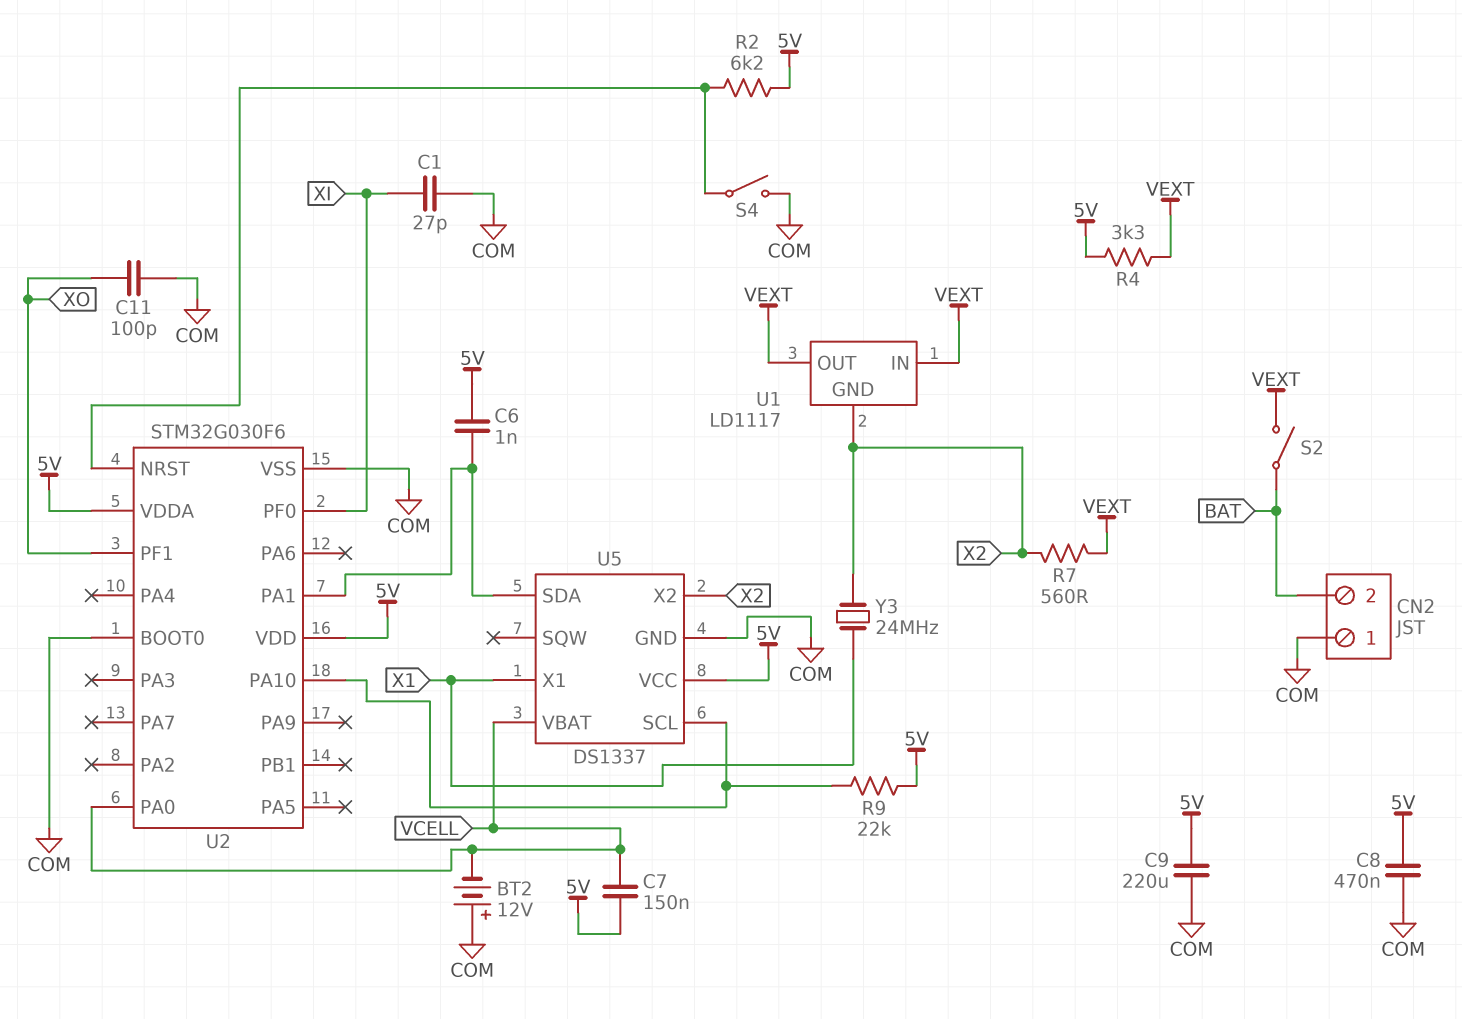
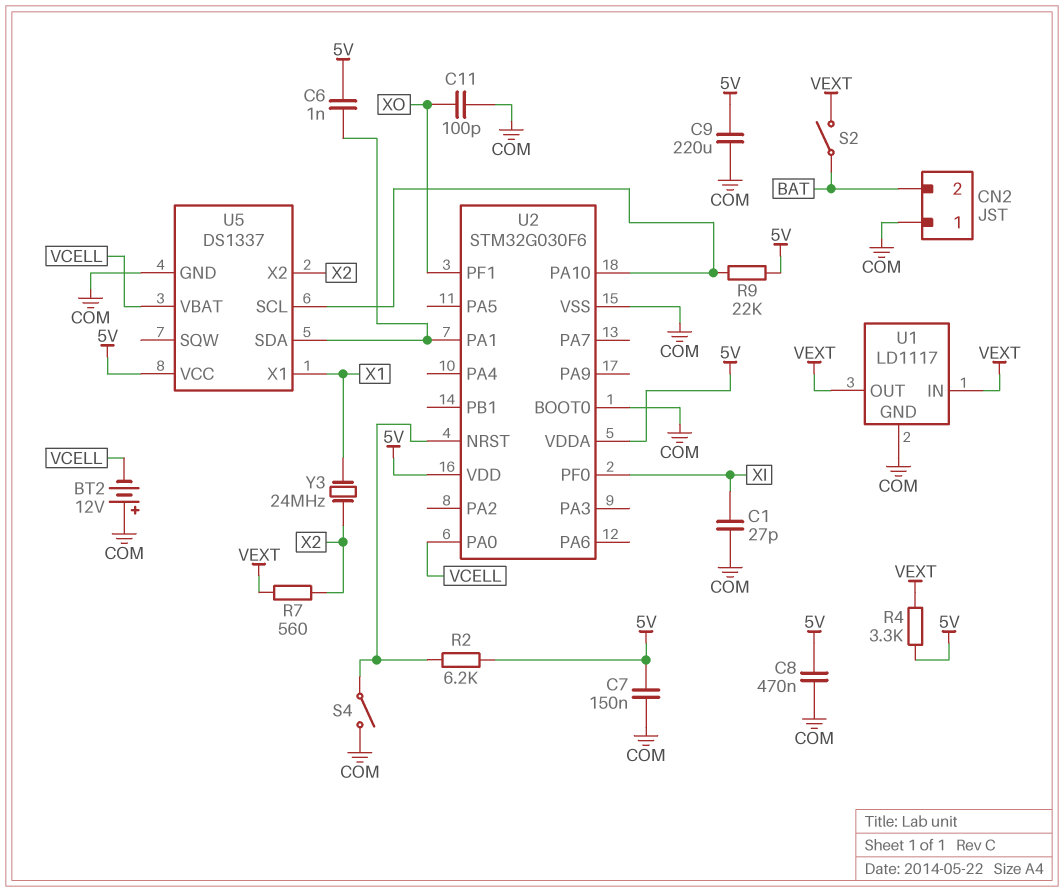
C7: 150nF (5V, VCELL) -> 150nF (5V, COM)
U1 pin GND: X2 -> COM

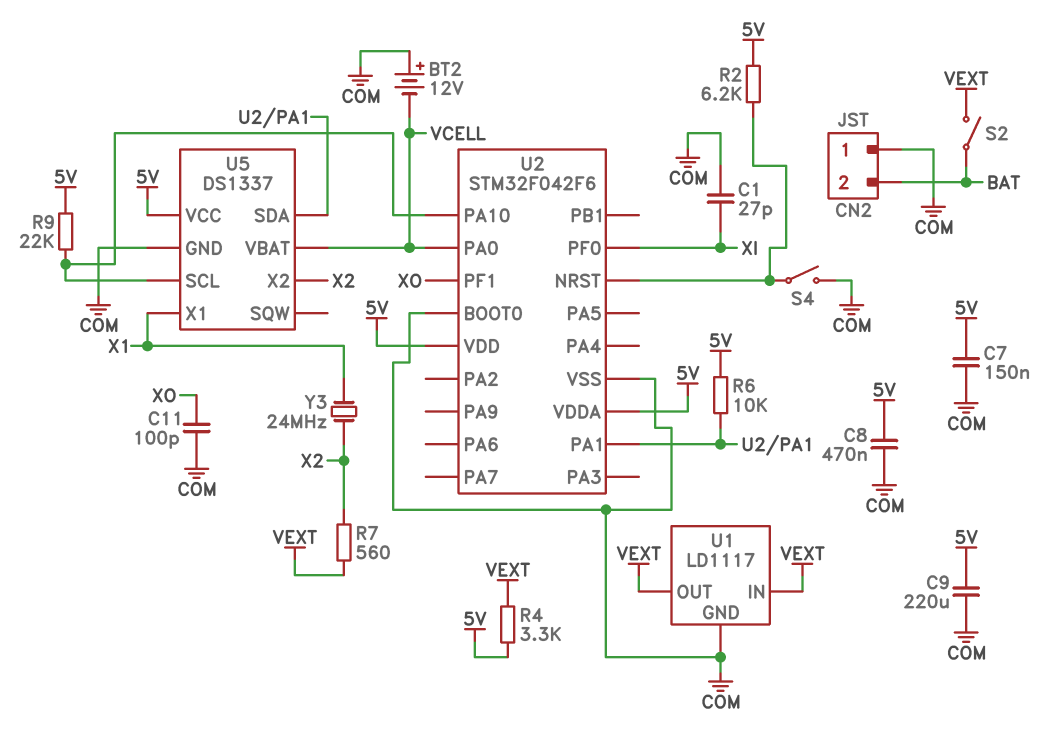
C6: 1nF (5V, U2/PA1) -> none
R6: none -> 10k (5V, U2/PA1)
U2: STM32G030F6 -> STM32F042F6

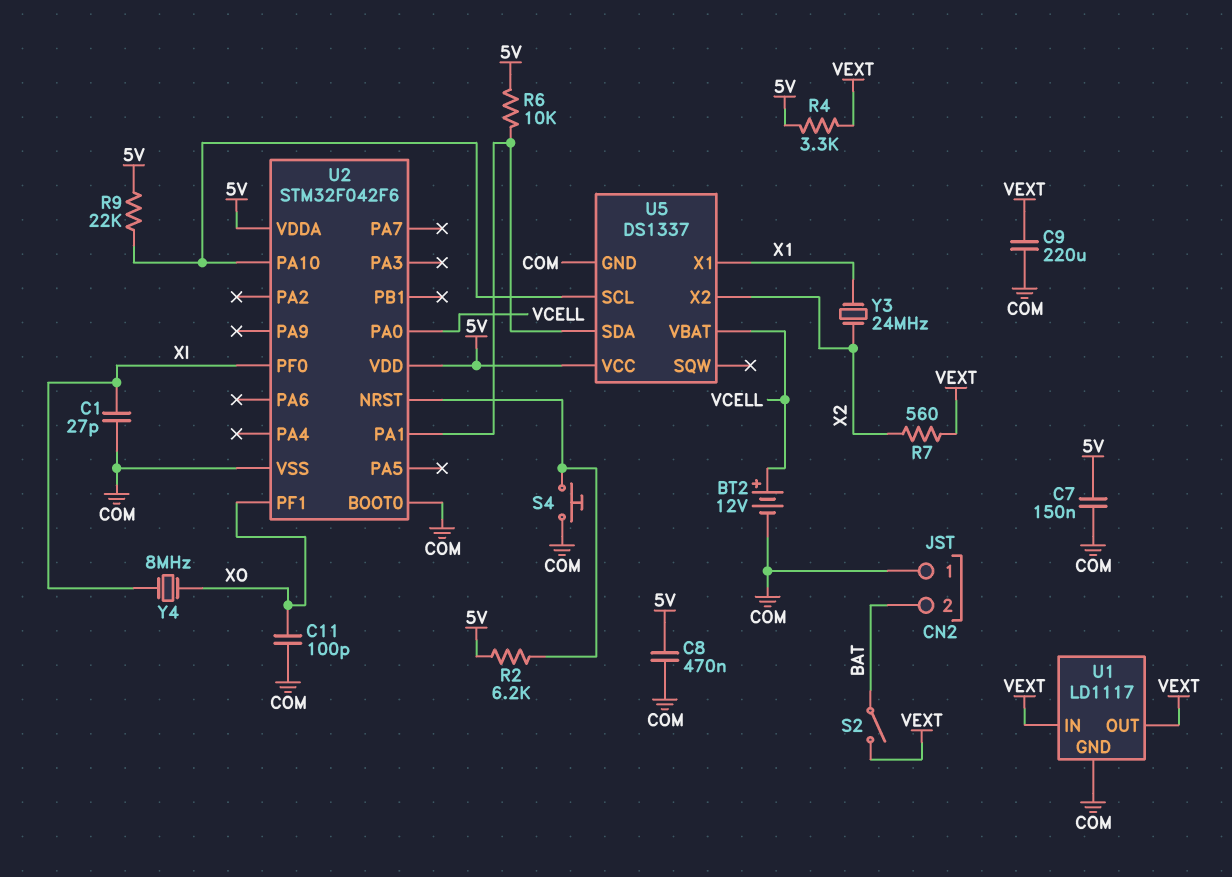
BT2: 12V (plus COM, minus VCELL) -> 12V (plus VCELL, minus COM)
C9: 220uF (5V, COM) -> 220uF (COM, VEXT)
S4: switch (COM, U2/NRST) -> button (COM, U2/NRST)
Y4: none -> 8MHz (XI, XO)

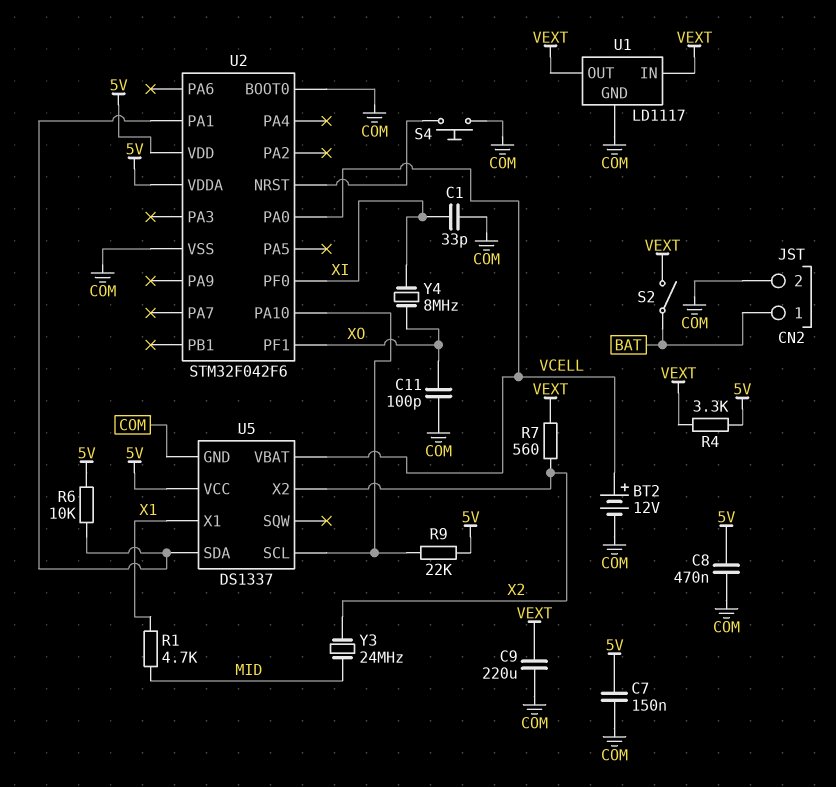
C1: 27pF (COM, XI) -> 33pF (COM, XI)
CN2 pin 1: COM -> BAT
CN2 pin 2: BAT -> COM
R1: none -> 4.7k (MID, X1)
R2: 6.2k (5V, U2/NRST) -> none
Y3: 24MHz (X1, X2) -> 24MHz (MID, X2)

